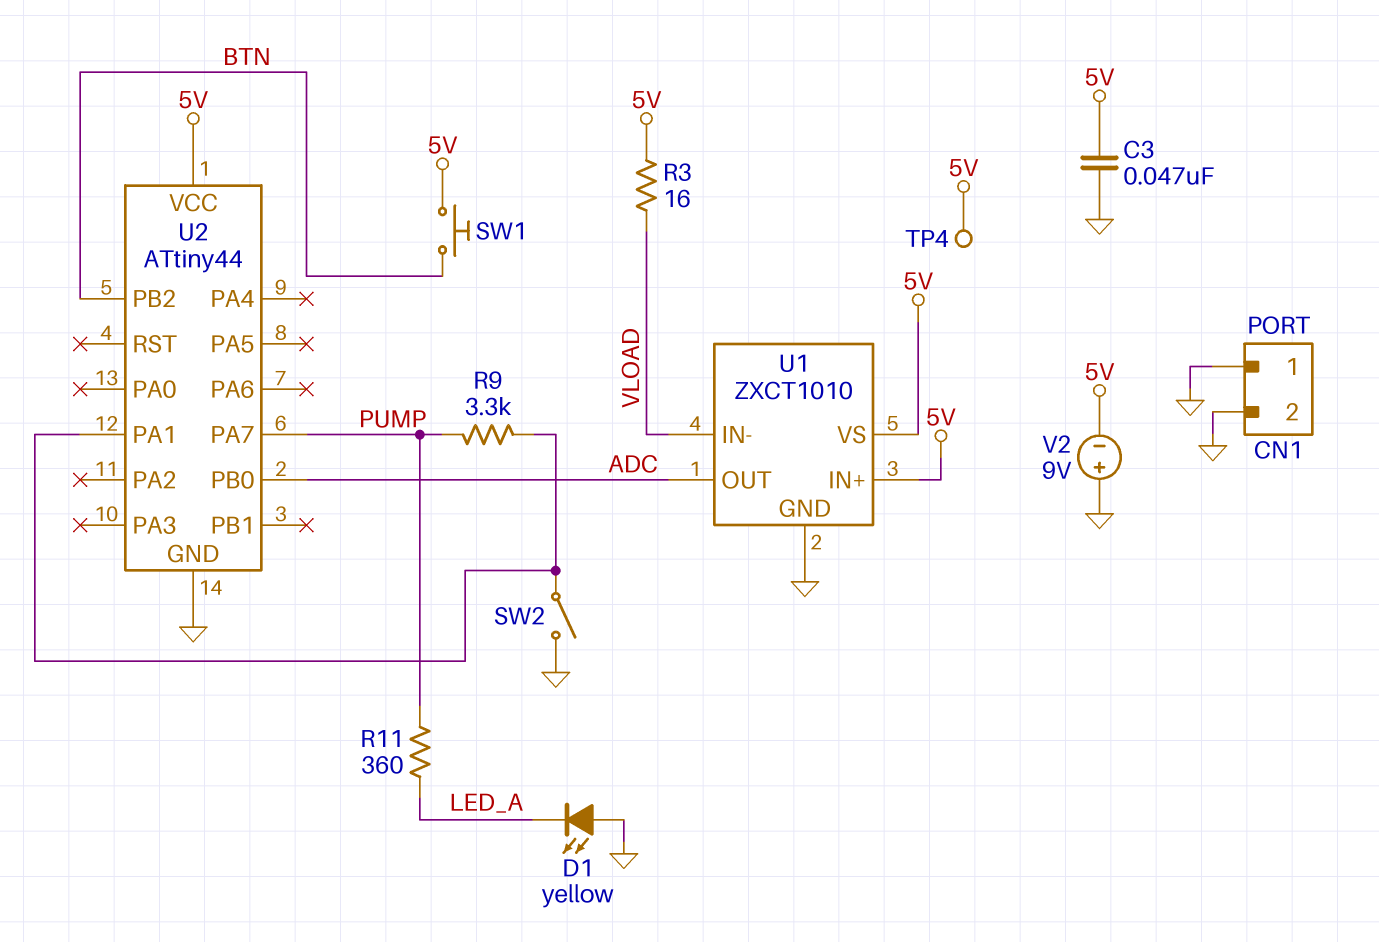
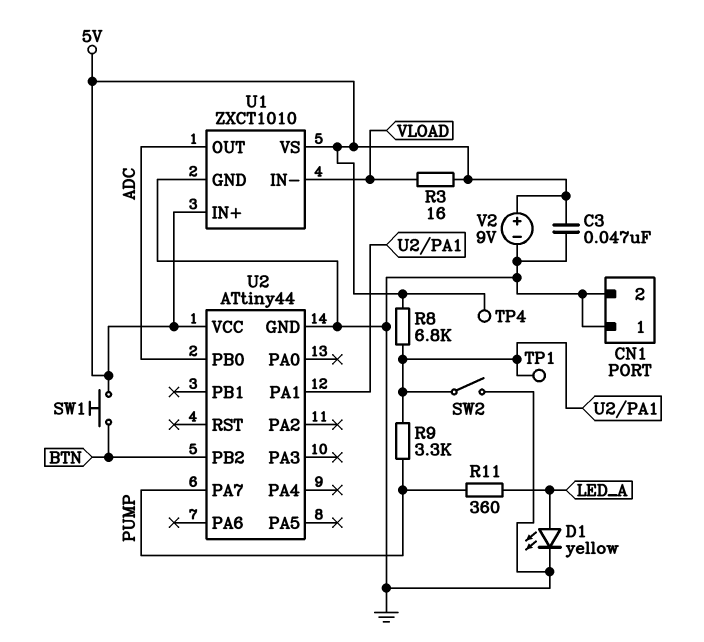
D1: LED yellow (A GND, K LED_A) -> LED yellow (A LED_A, K GND)
R8: none -> 6.8k (5V, U2/PA1)
TP1: none -> test point (U2/PA1)
V2: 9V (plus GND, minus 5V) -> 9V (plus 5V, minus GND)

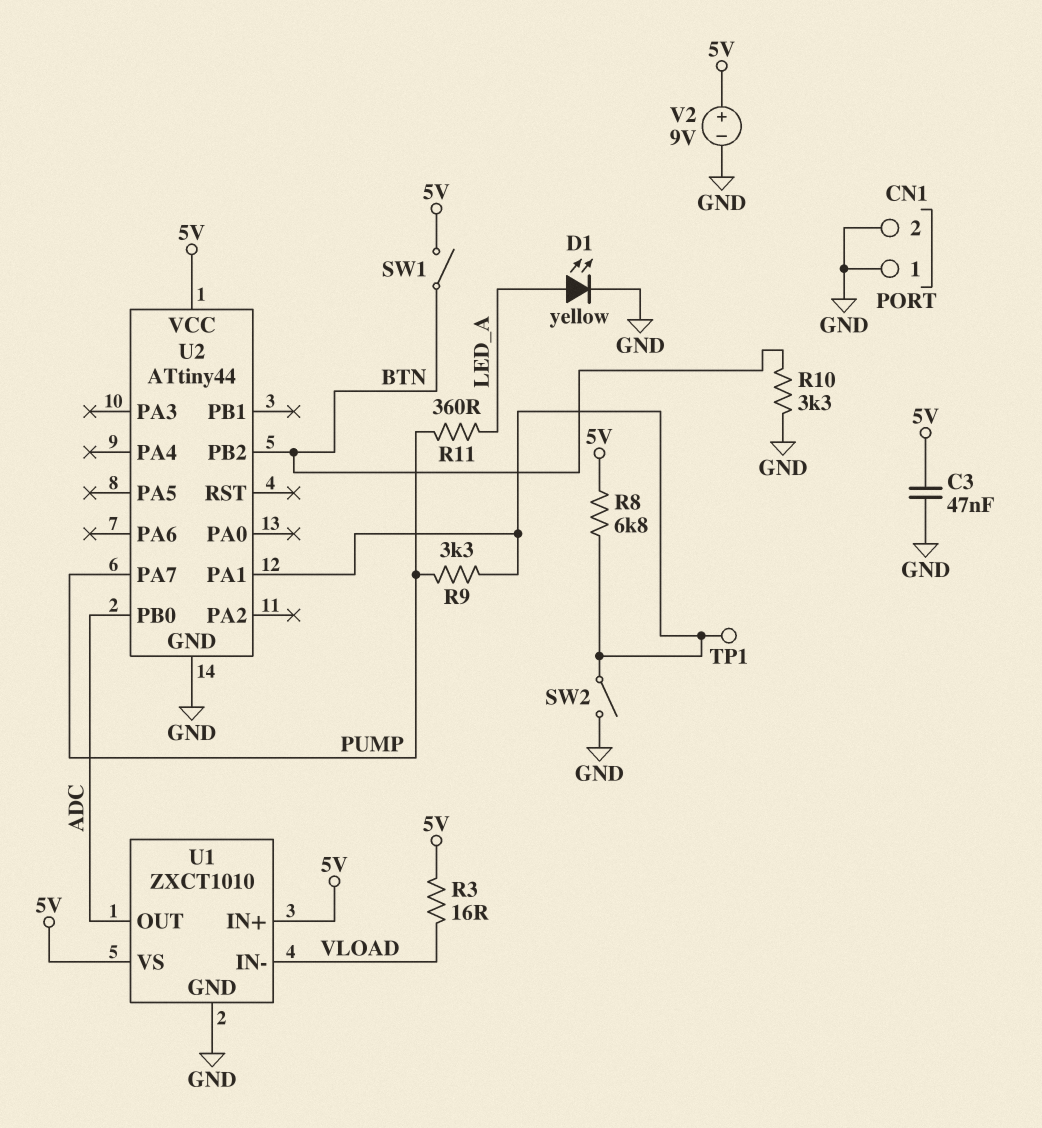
R10: none -> 3.3k (BTN, GND)
SW1: button (5V, BTN) -> switch (5V, BTN)
TP4: test point (5V) -> none

